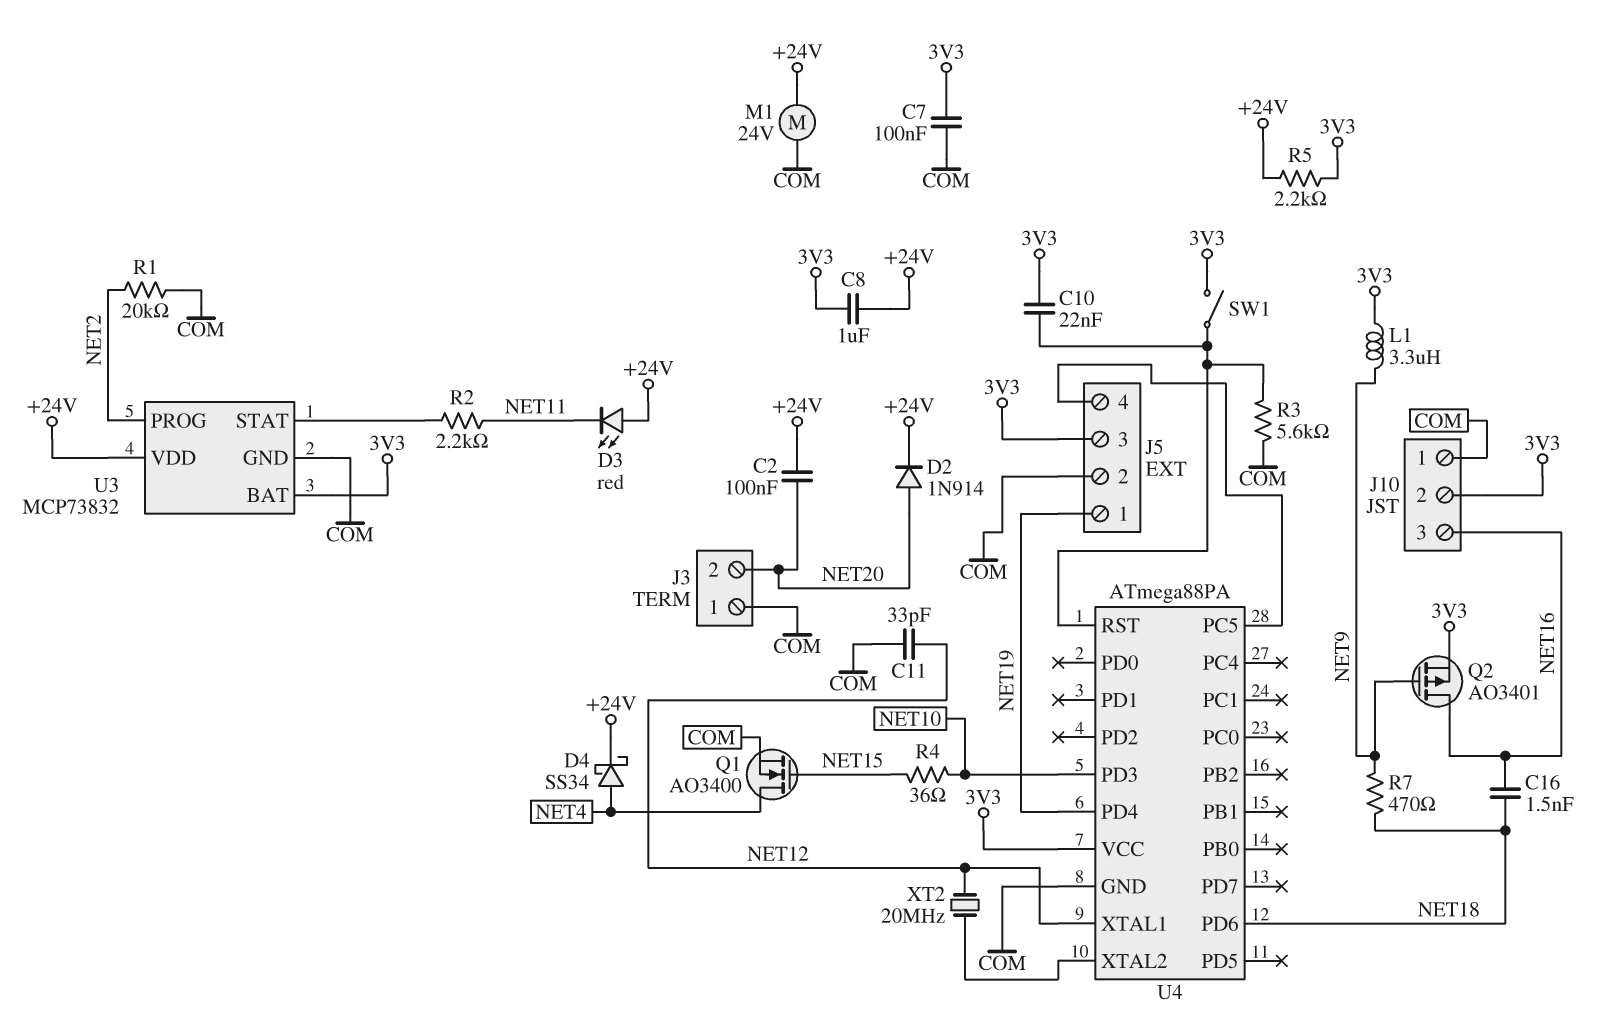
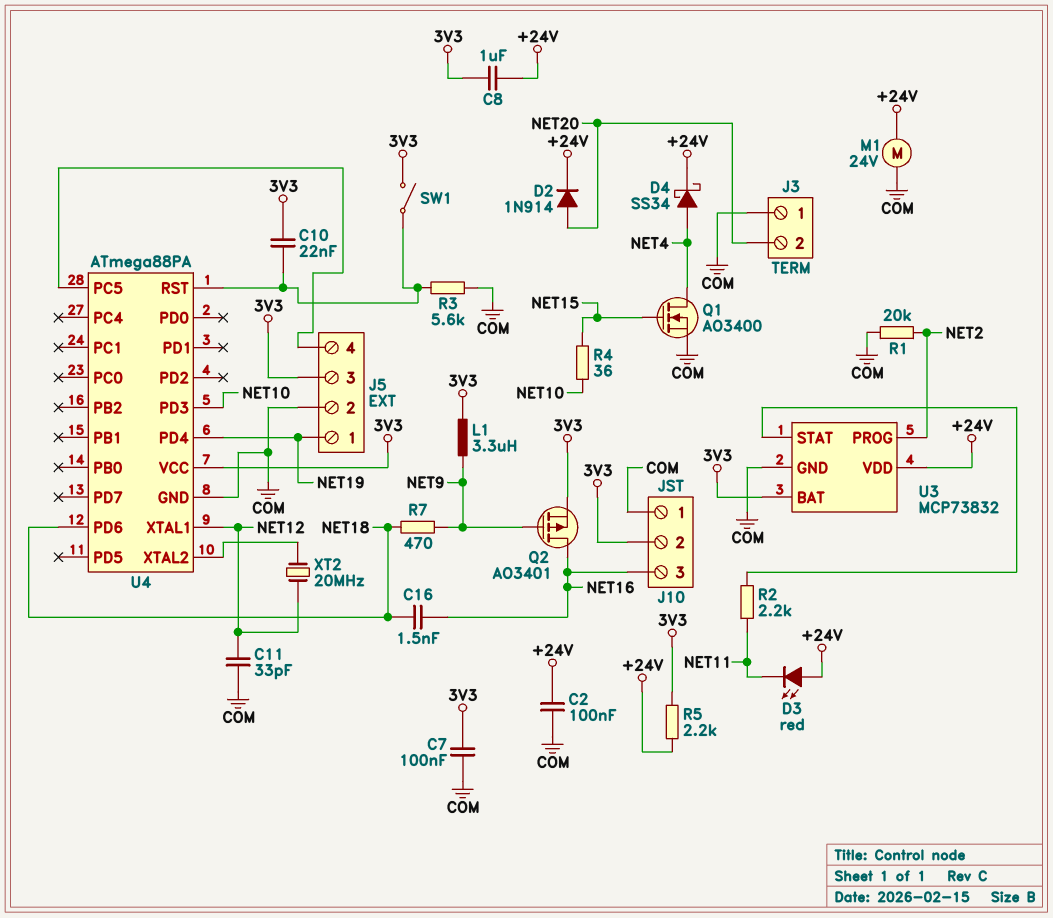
C2: 100nF (+24V, NET20) -> 100nF (+24V, COM)

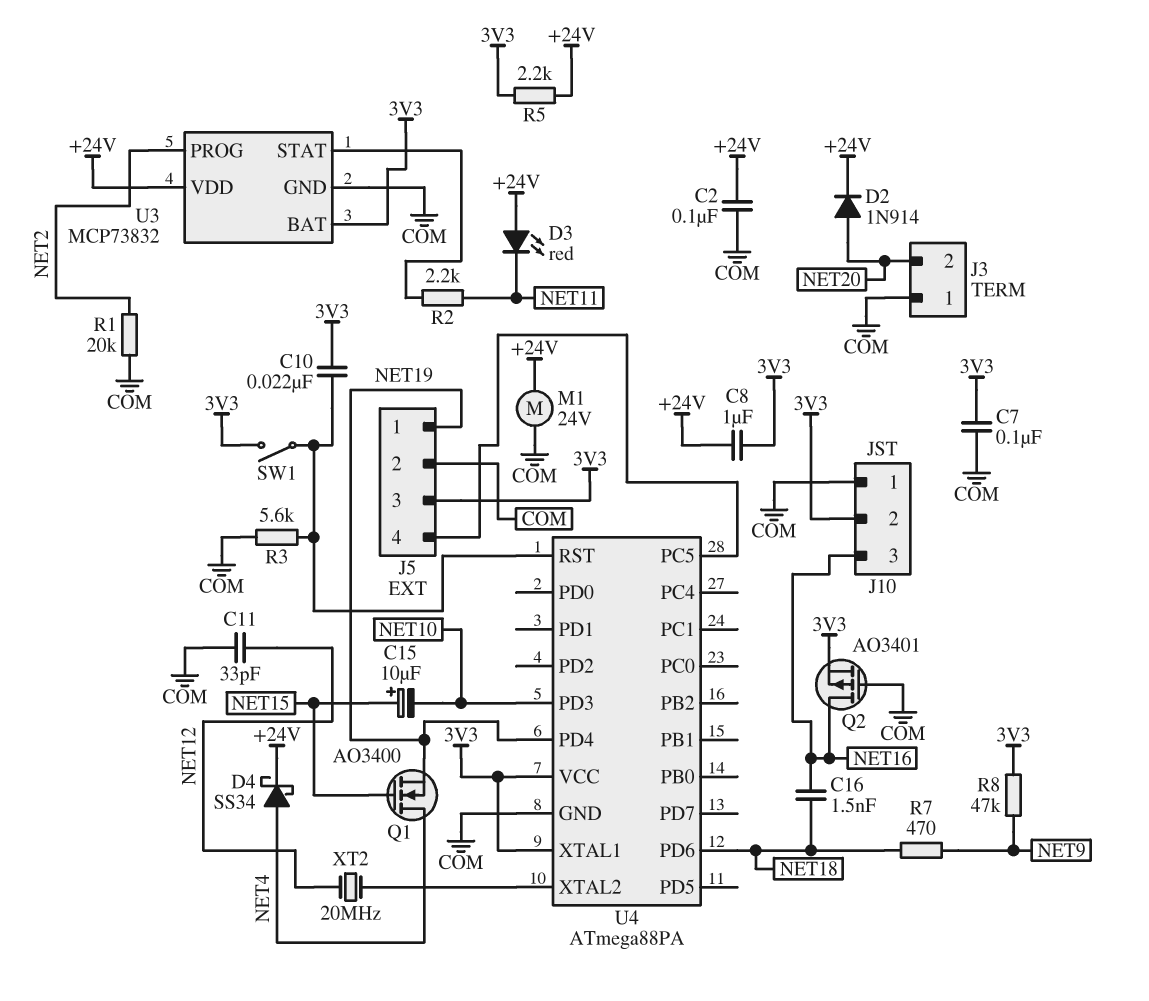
C15: none -> 10uF (plus NET15, minus NET10)
L1: 3.3uH (3V3, NET9) -> none
Q1: NMOS AO3400 (G NET15, D NET4, S COM) -> NMOS AO3400 (G NET15, D NET4, S NET19)
Q2: PMOS AO3401 (G NET9, D NET16, S 3V3) -> PMOS AO3401 (G COM, D NET16, S 3V3)
R4: 36 (NET10, NET15) -> none
R8: none -> 47k (3V3, NET9)
U4 pin XTAL1: NET12 -> 3V3

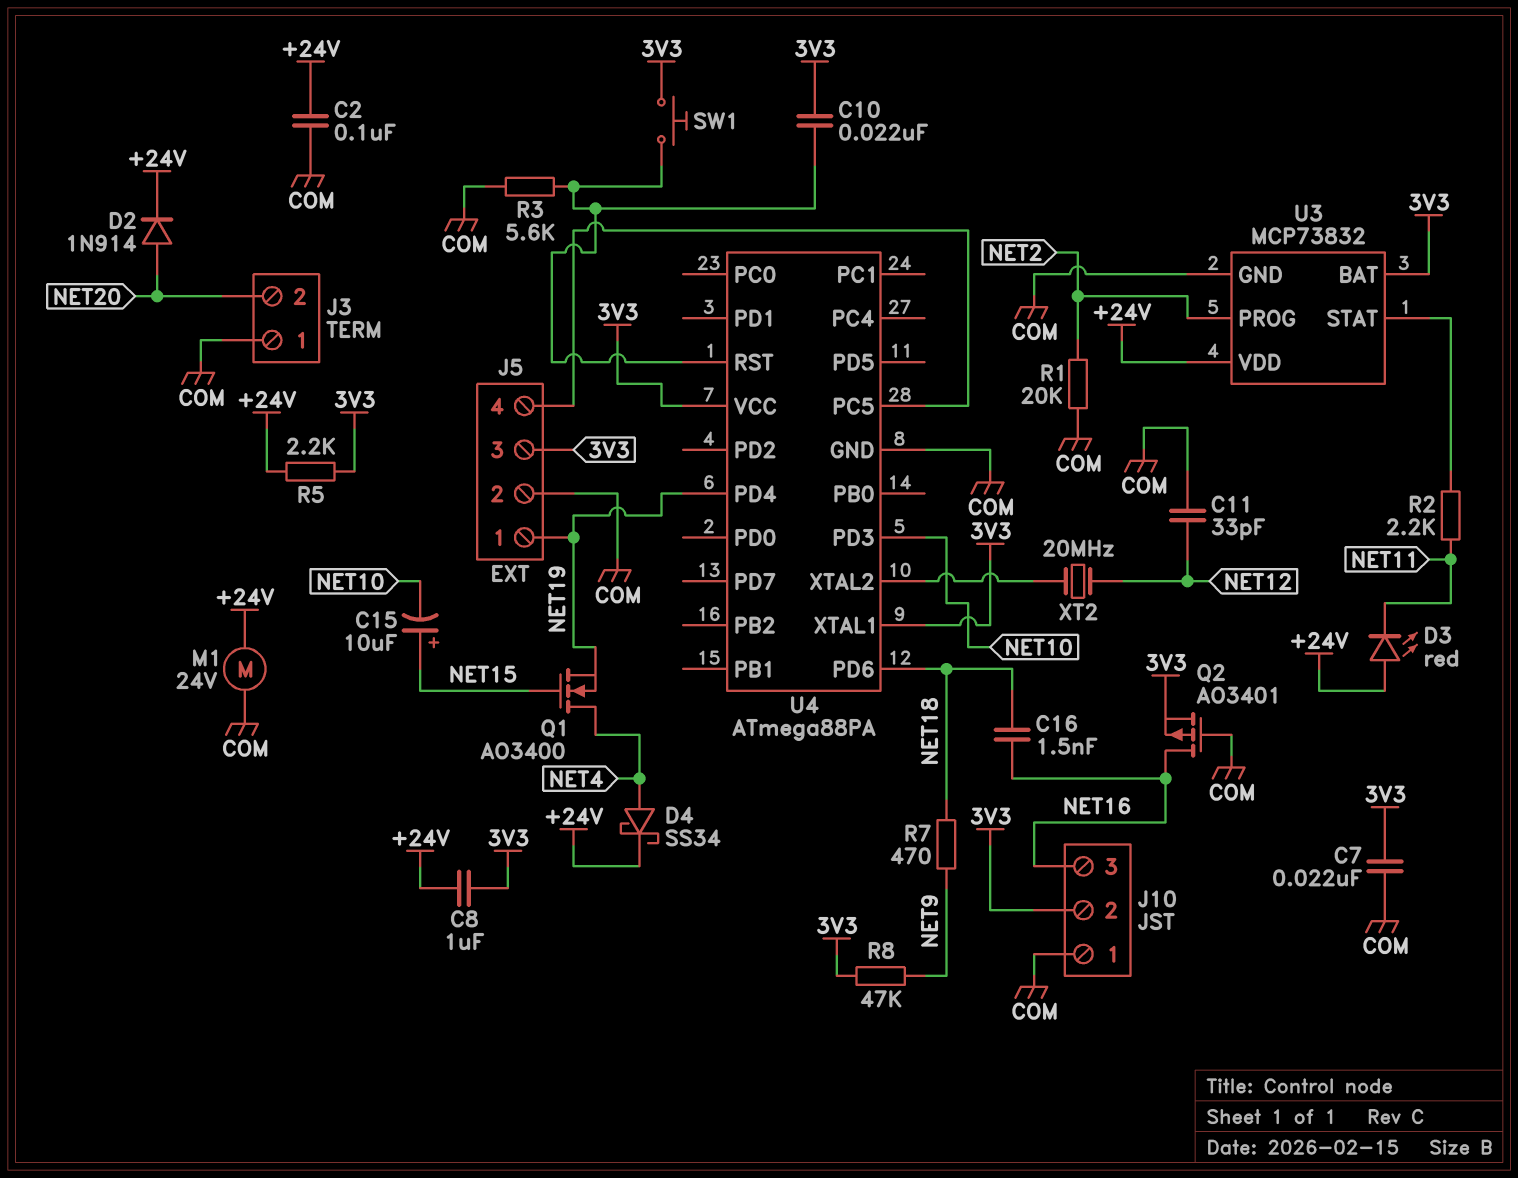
C7: 100nF (3V3, COM) -> 22nF (3V3, COM)
SW1: switch (3V3, U4/RST) -> button (3V3, U4/RST)

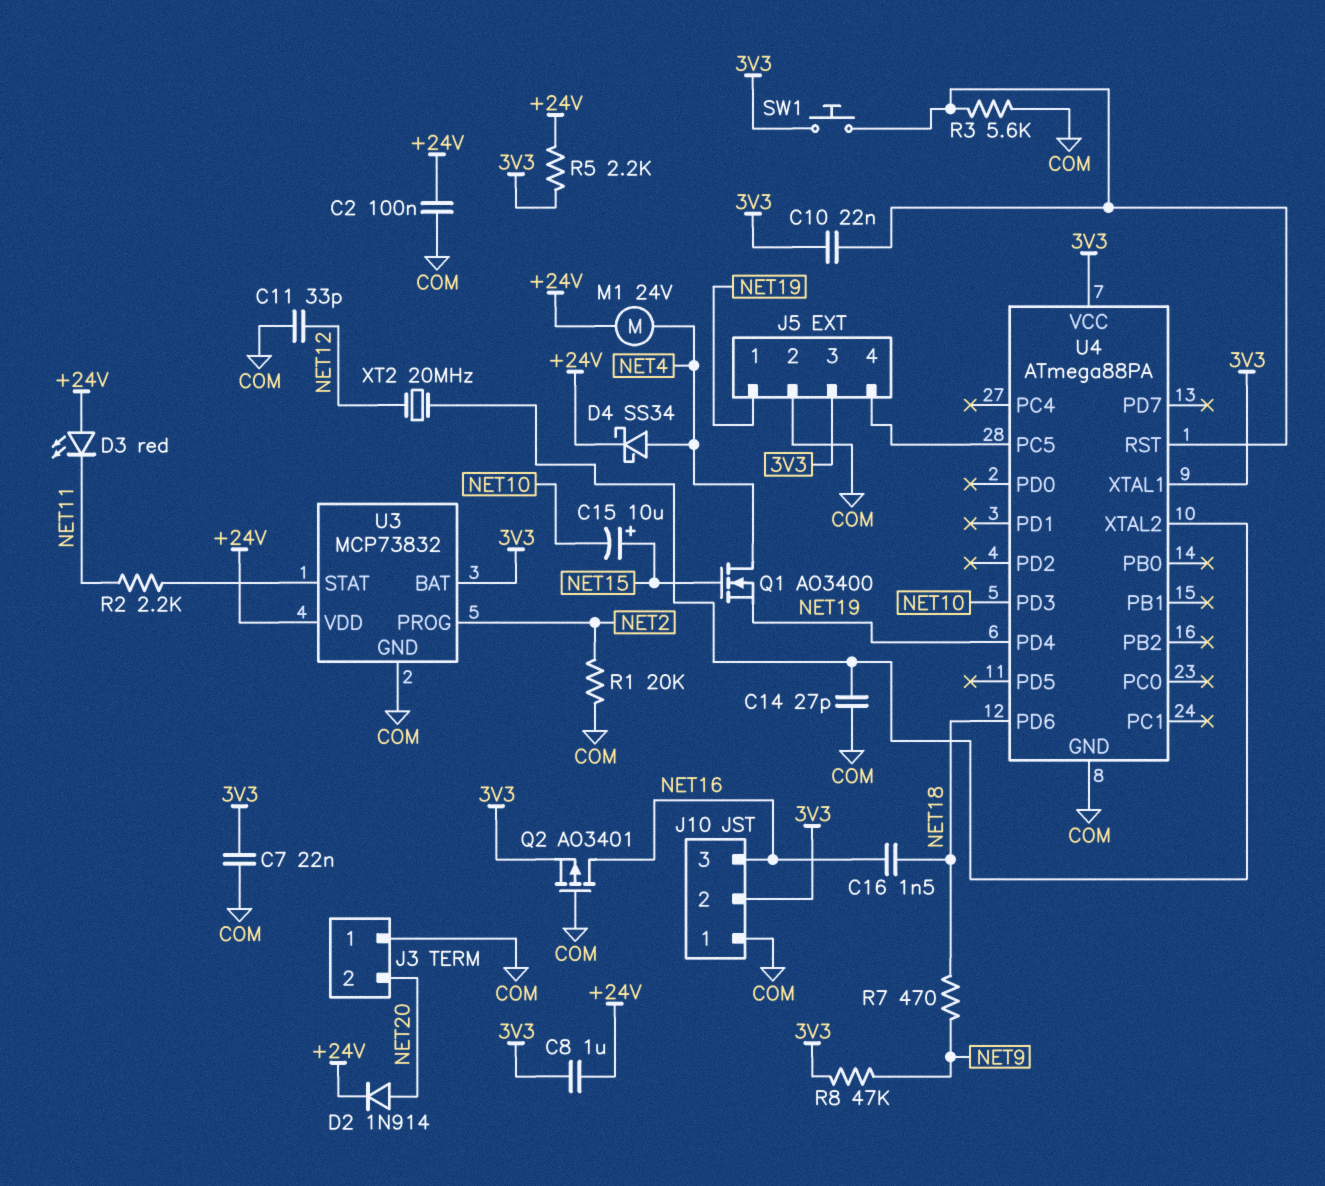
C14: none -> 27pF (COM, U4/XTAL2)
M1: motor 24V (+24V, COM) -> motor 24V (+24V, NET4)

